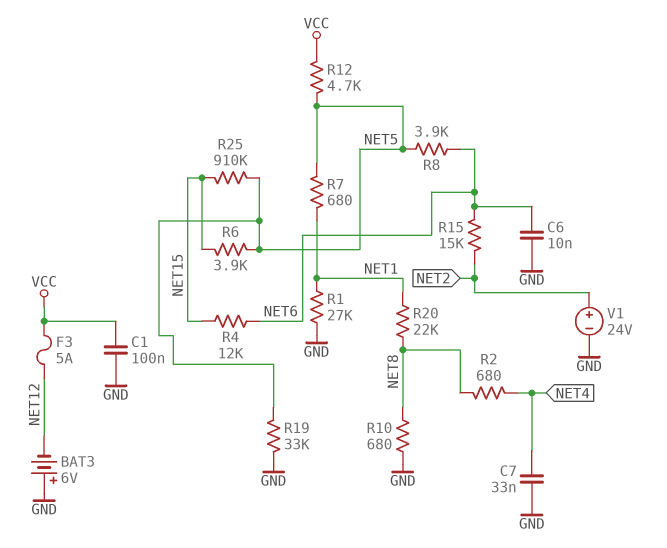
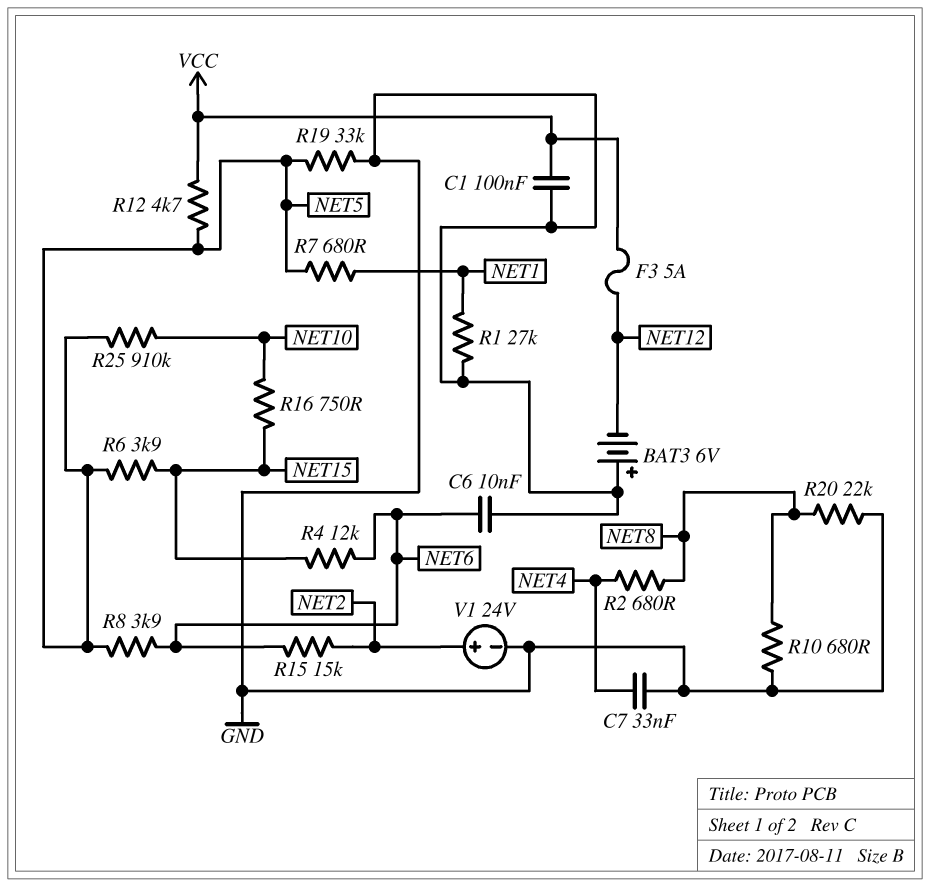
R16: none -> 750 (NET10, NET15)
R20: 22k (NET1, NET8) -> 22k (GND, NET8)
R25: 910k (NET5, NET15) -> 910k (NET5, NET10)

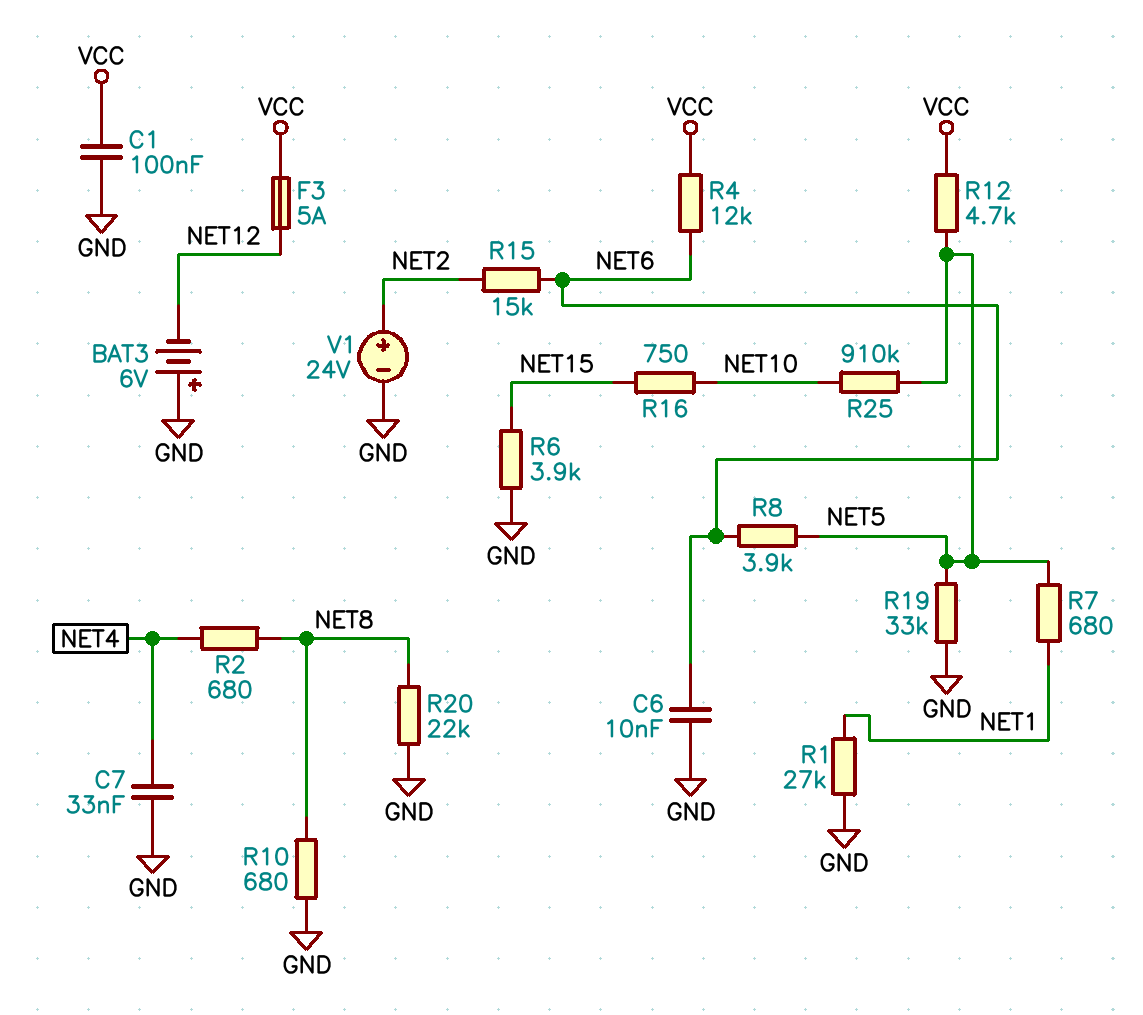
R4: 12k (NET6, NET15) -> 12k (NET6, VCC)
R6: 3.9k (NET5, NET15) -> 3.9k (GND, NET15)

